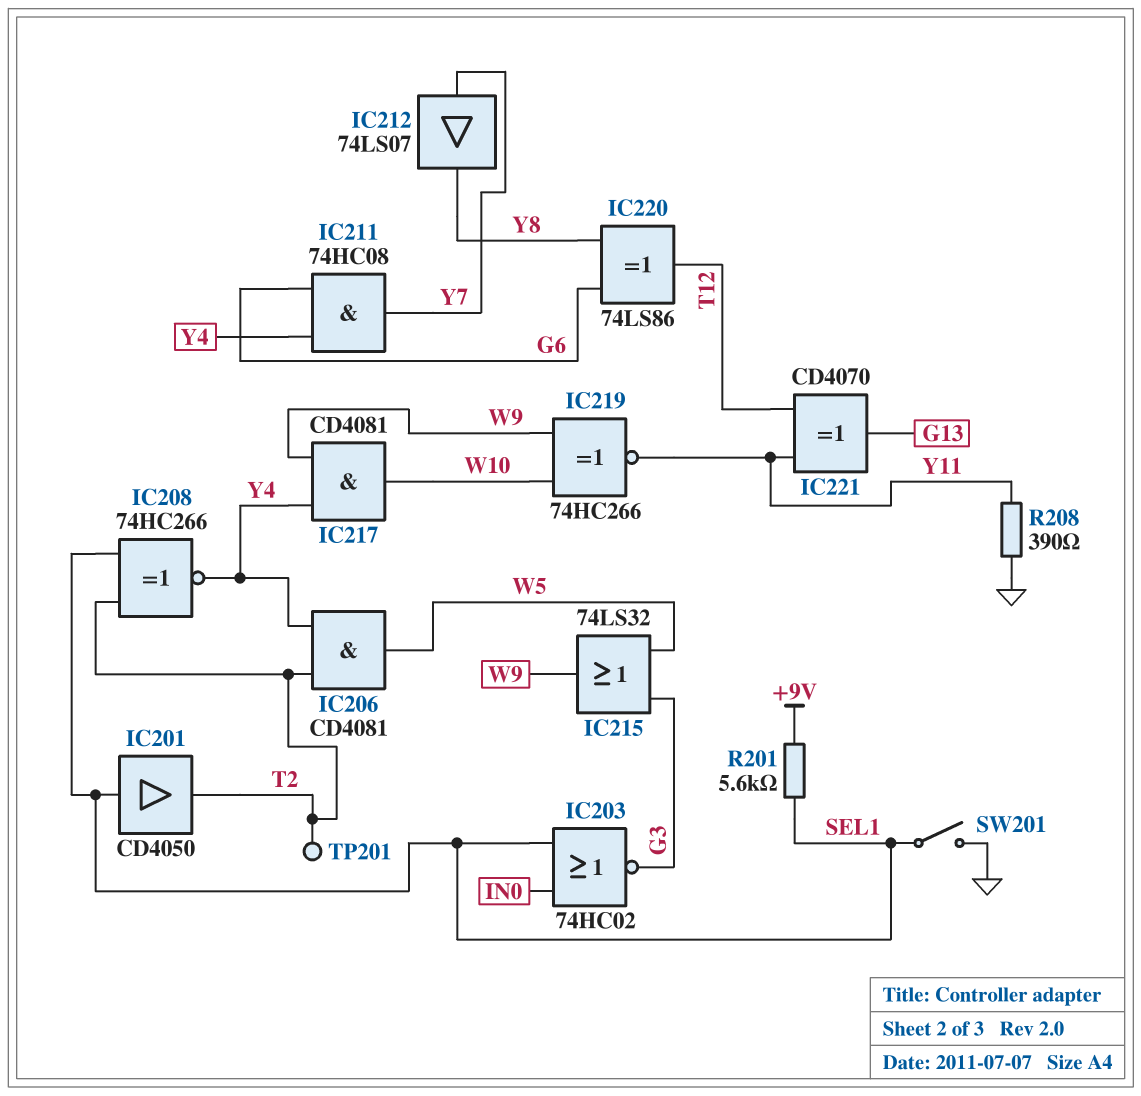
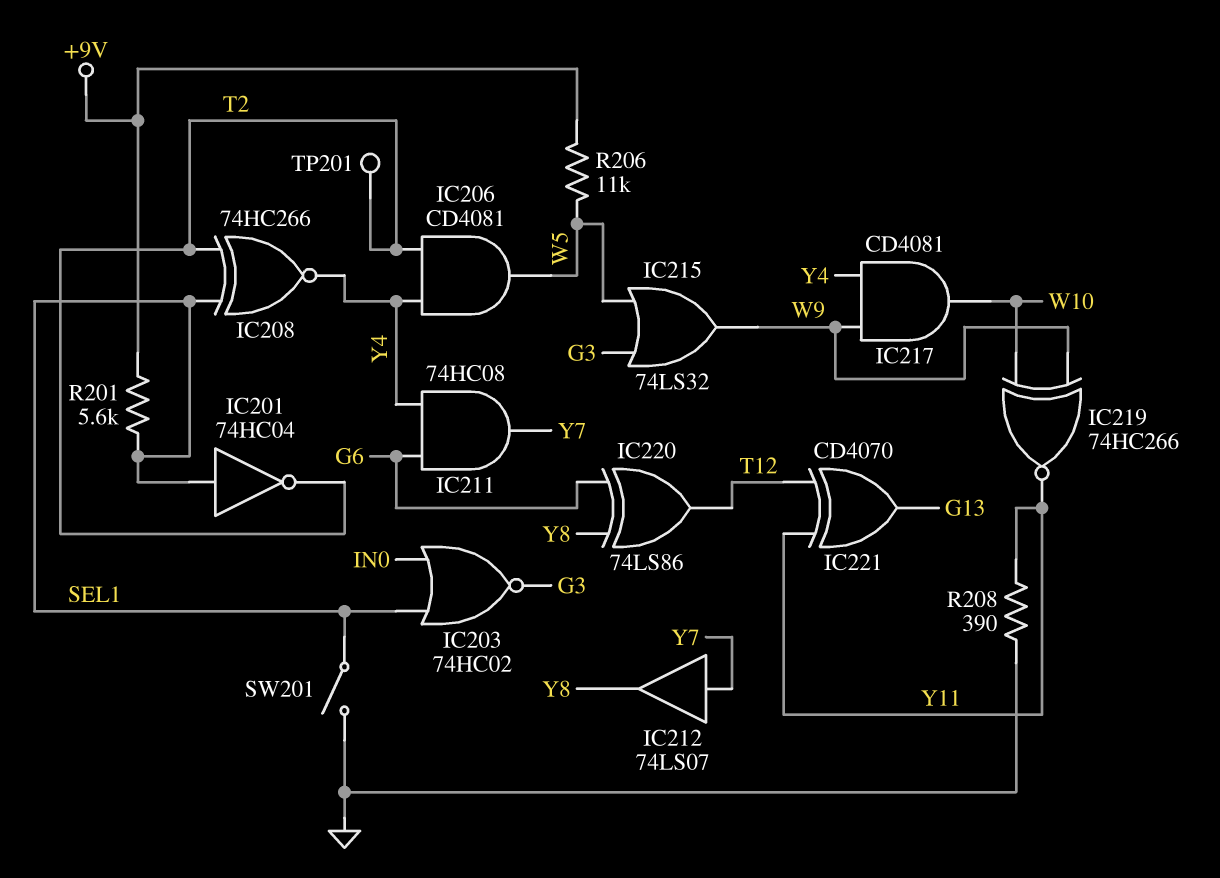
IC201: buffer CD4050 (in SEL1, out T2) -> NOT 74HC04 (in SEL1, out T2)
R206: none -> 11k (+9V, W5)

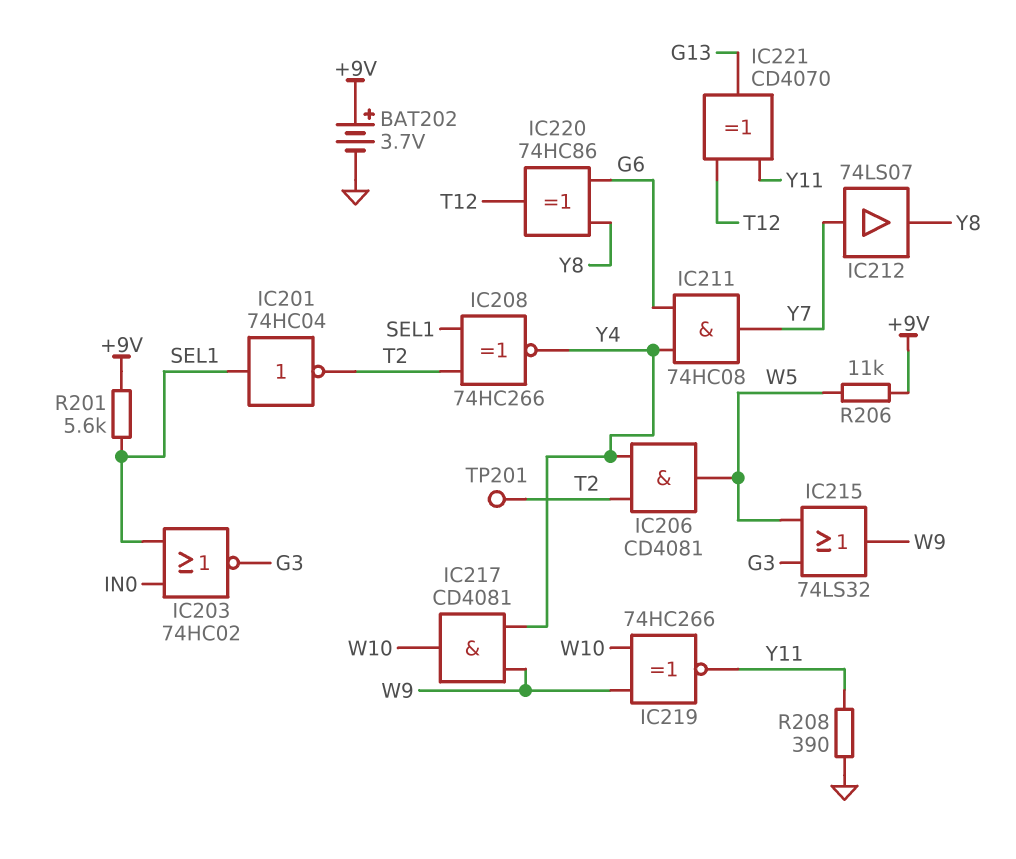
BAT202: none -> 3.7V (plus +9V, minus GND)
IC220: XOR 74LS86 (in G6, in Y8, out T12) -> XOR 74HC86 (in G6, in Y8, out T12)
SW201: switch (GND, SEL1) -> none

